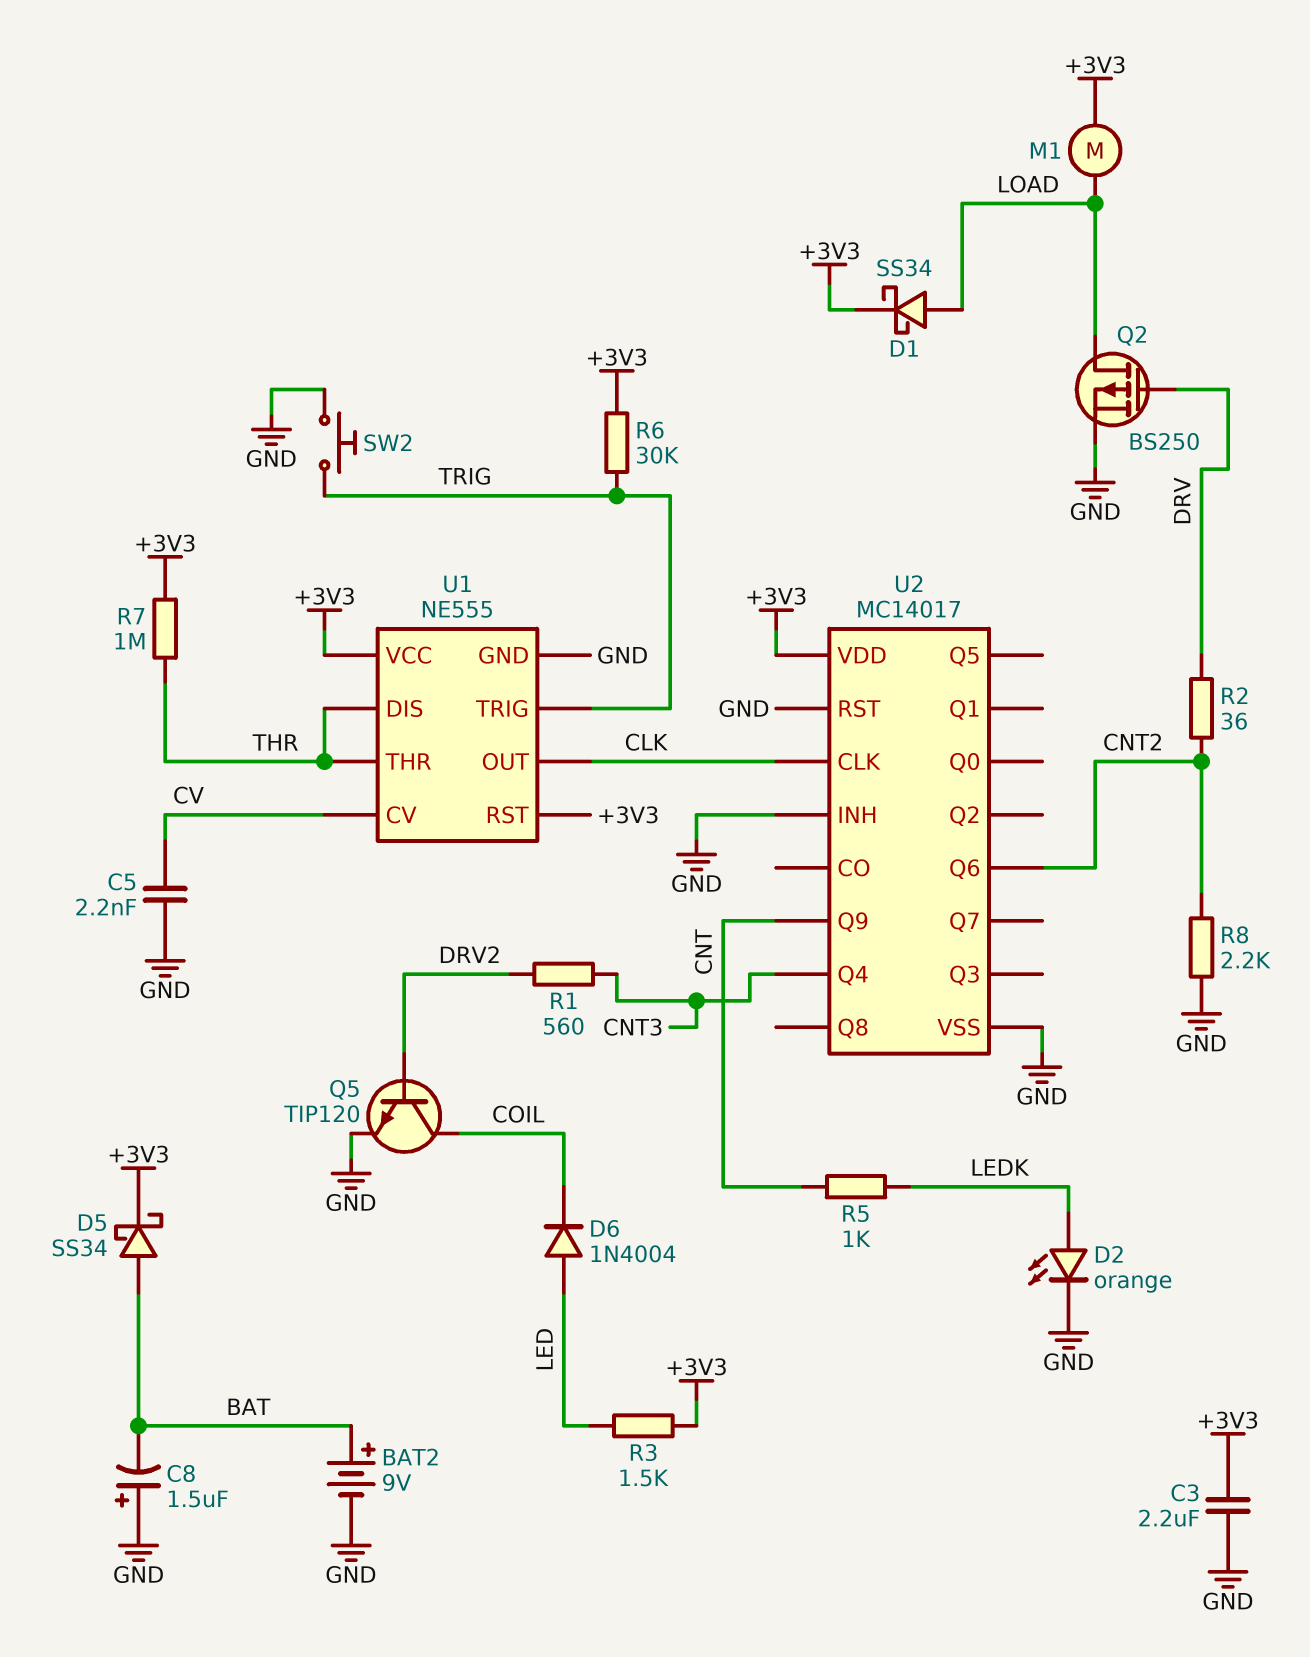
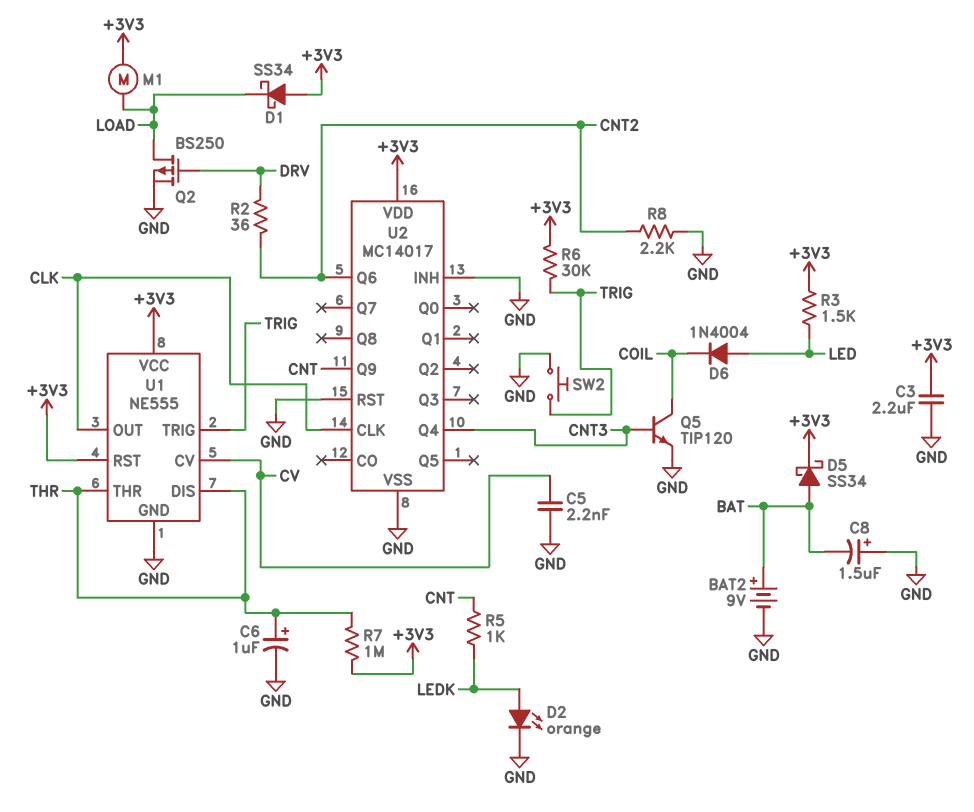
C6: none -> 1uF (plus THR, minus GND)
D1: schottky SS34 (A LOAD, K +3V3) -> schottky SS34 (A +3V3, K LOAD)
Q5: NPN TIP120 (B DRV2, C COIL, E GND) -> NPN TIP120 (B CNT3, C COIL, E GND)
R1: 560 (CNT3, DRV2) -> none

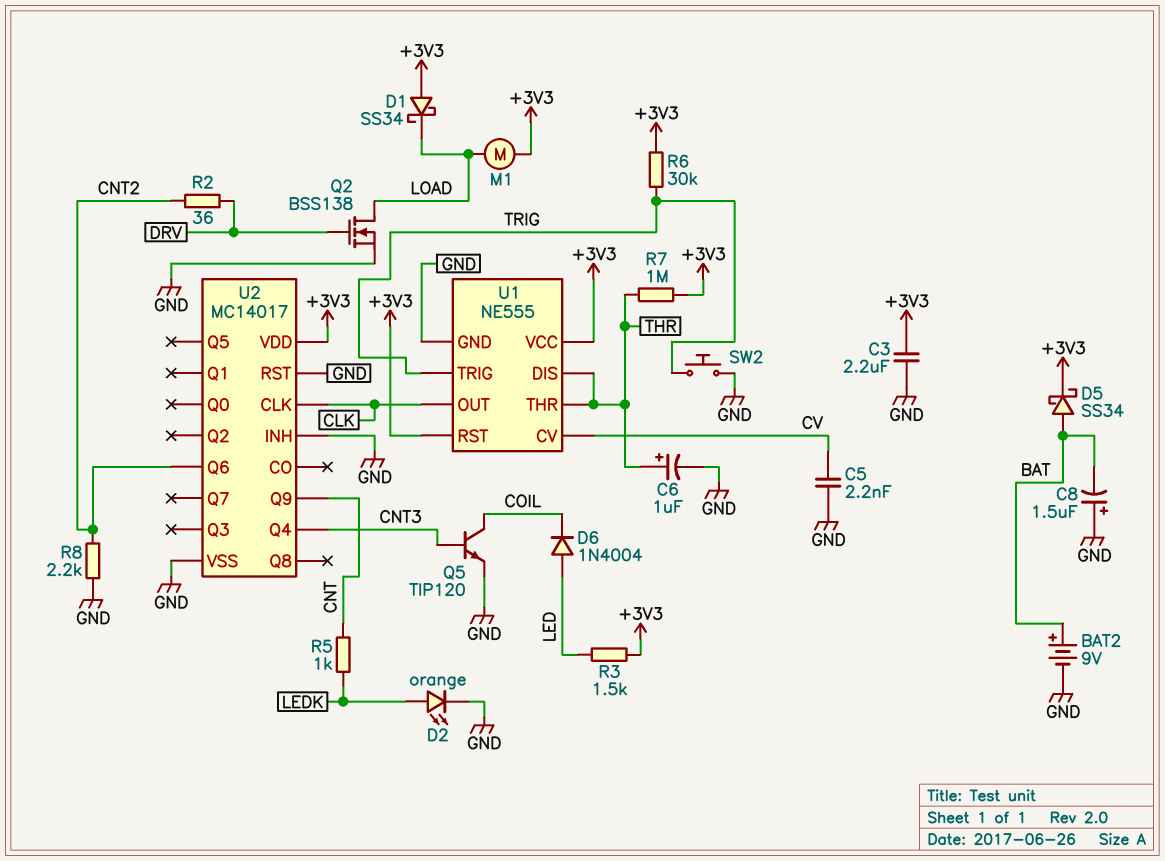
Q2: PMOS BS250 (G DRV, D LOAD, S GND) -> NMOS BSS138 (G DRV, D LOAD, S GND)

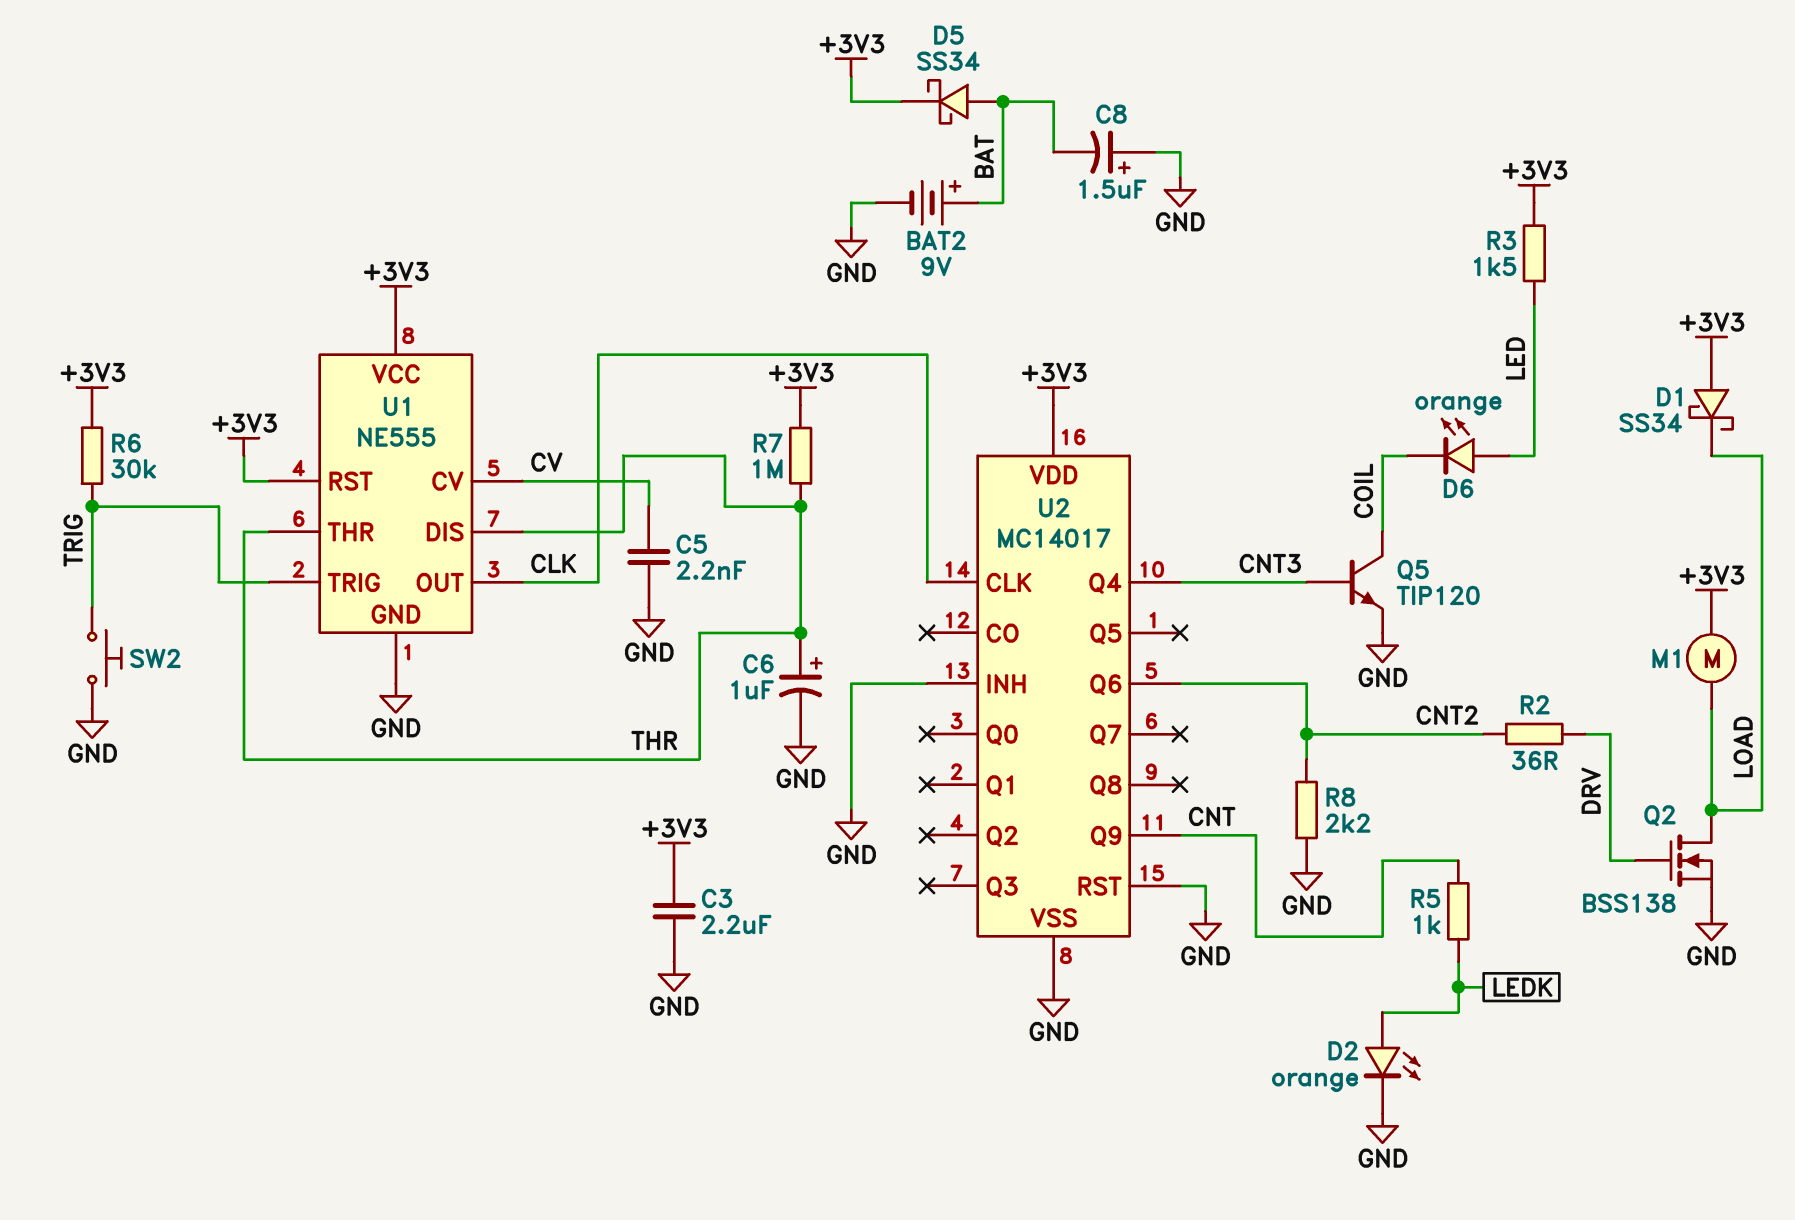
D6: diode 1N4004 (A LED, K COIL) -> LED orange (A LED, K COIL)

